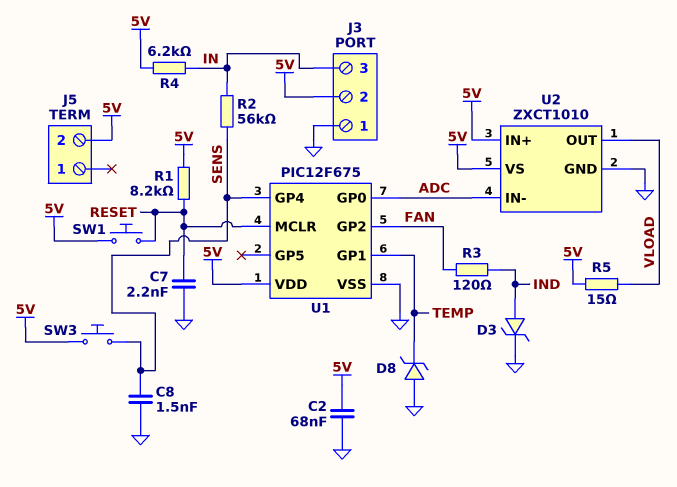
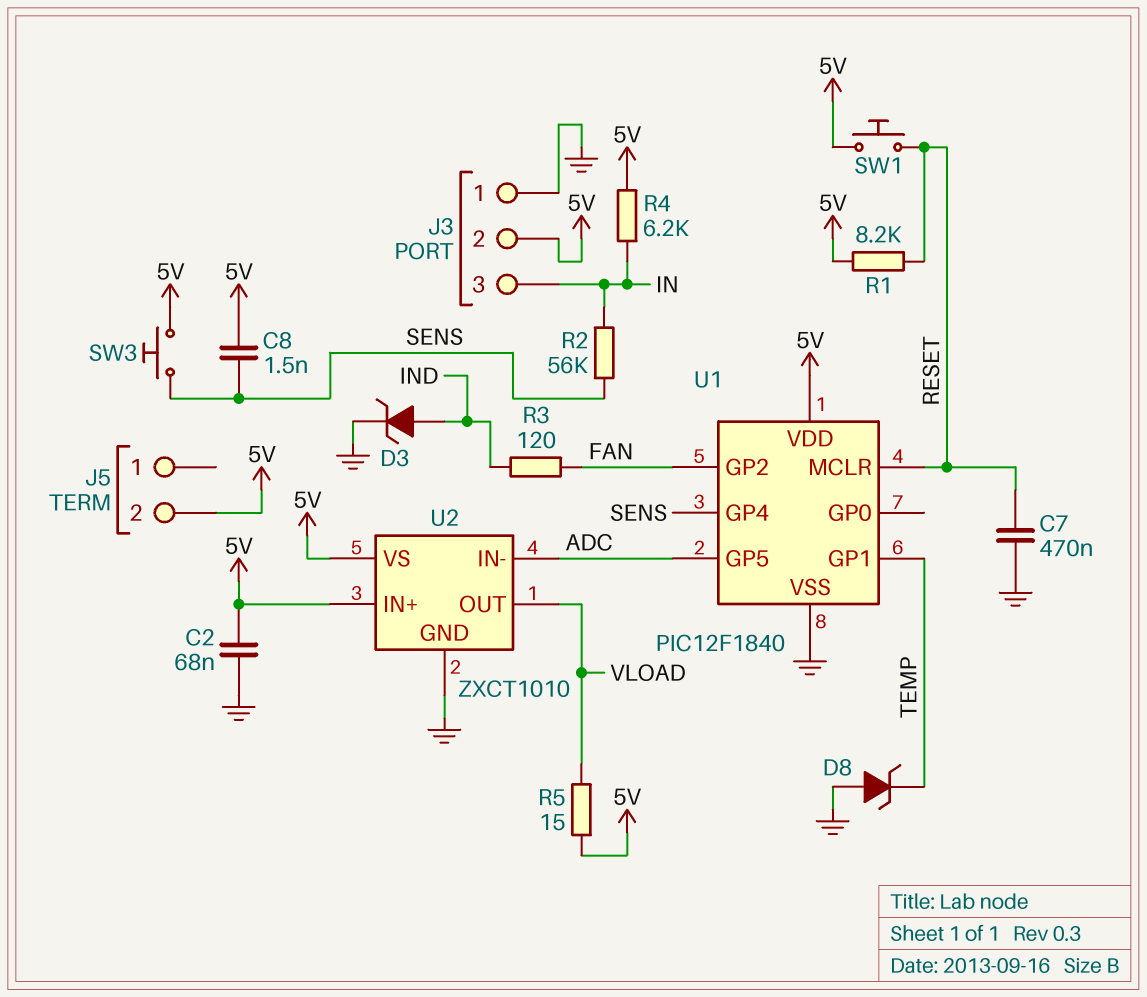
C7: 2.2nF (GND, RESET) -> 470nF (GND, RESET)
C8: 1.5nF (GND, SENS) -> 1.5nF (5V, SENS)
U1: PIC12F675 -> PIC12F1840
U1 pin GP0: ADC -> none
U1 pin GP5: none -> ADC

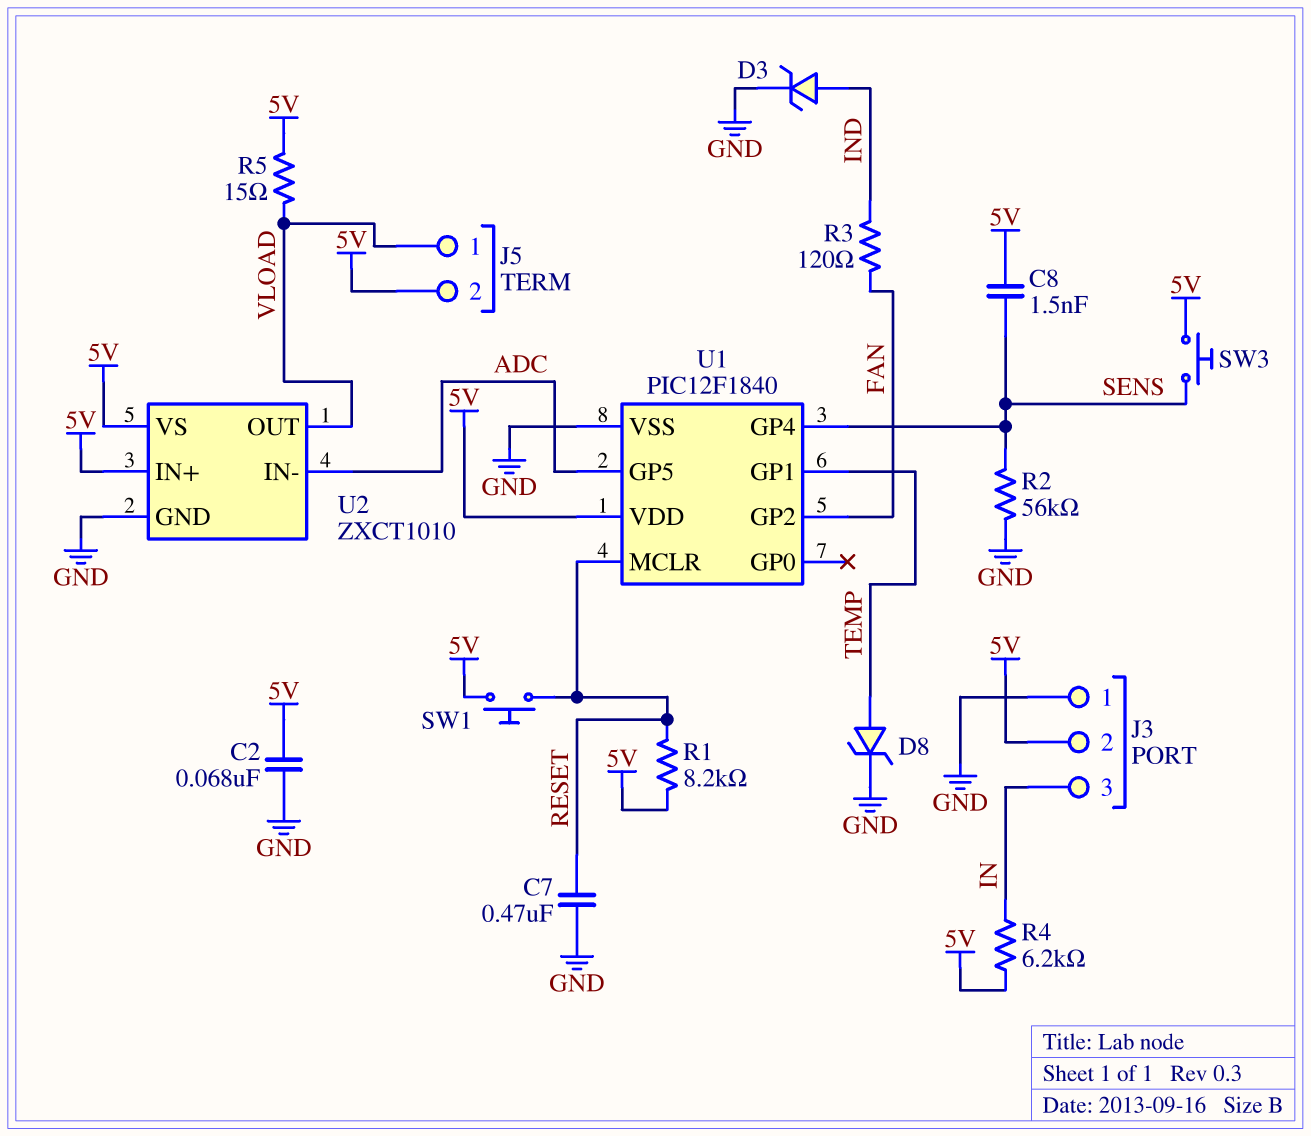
D8: zener (A GND, K TEMP) -> zener (A TEMP, K GND)
J5 pin 1: none -> VLOAD
R2: 56k (IN, SENS) -> 56k (GND, SENS)

